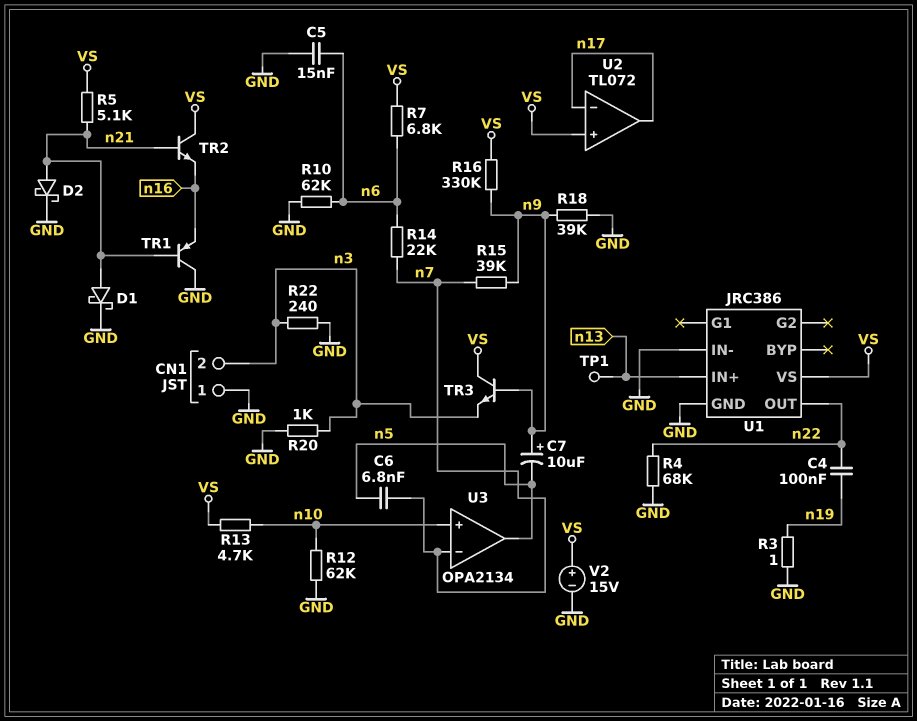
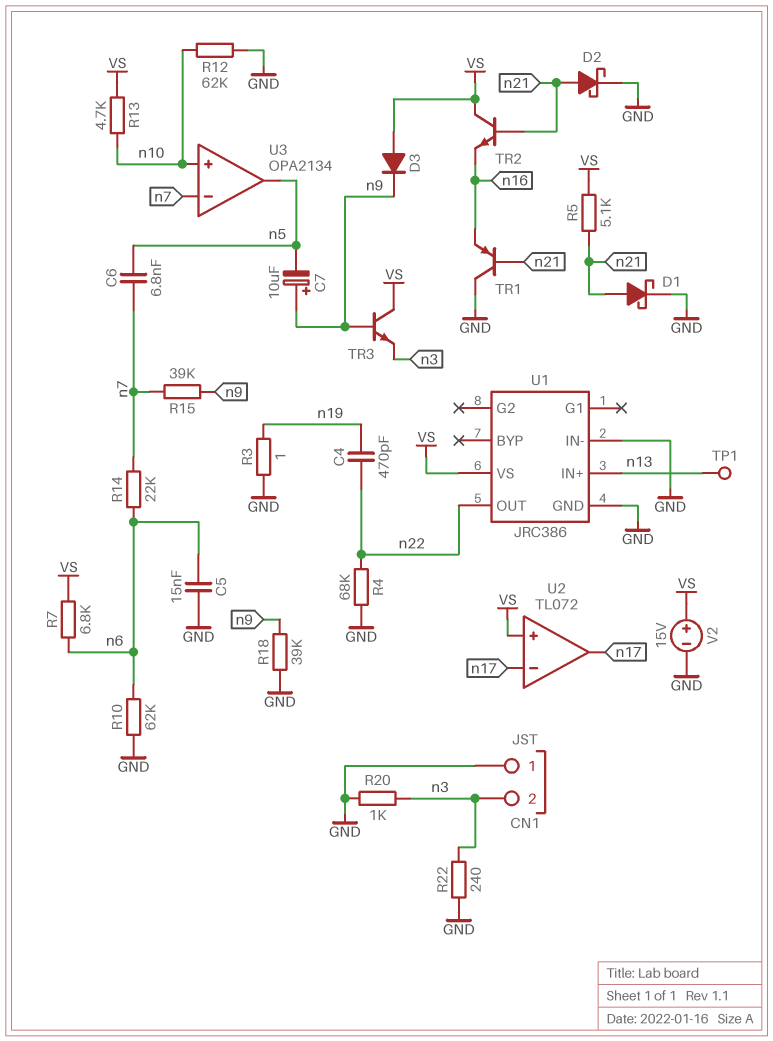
C4: 100nF (n19, n22) -> 470pF (n19, n22)
D3: none -> diode (A VS, K n9)
R16: 330k (VS, n9) -> none

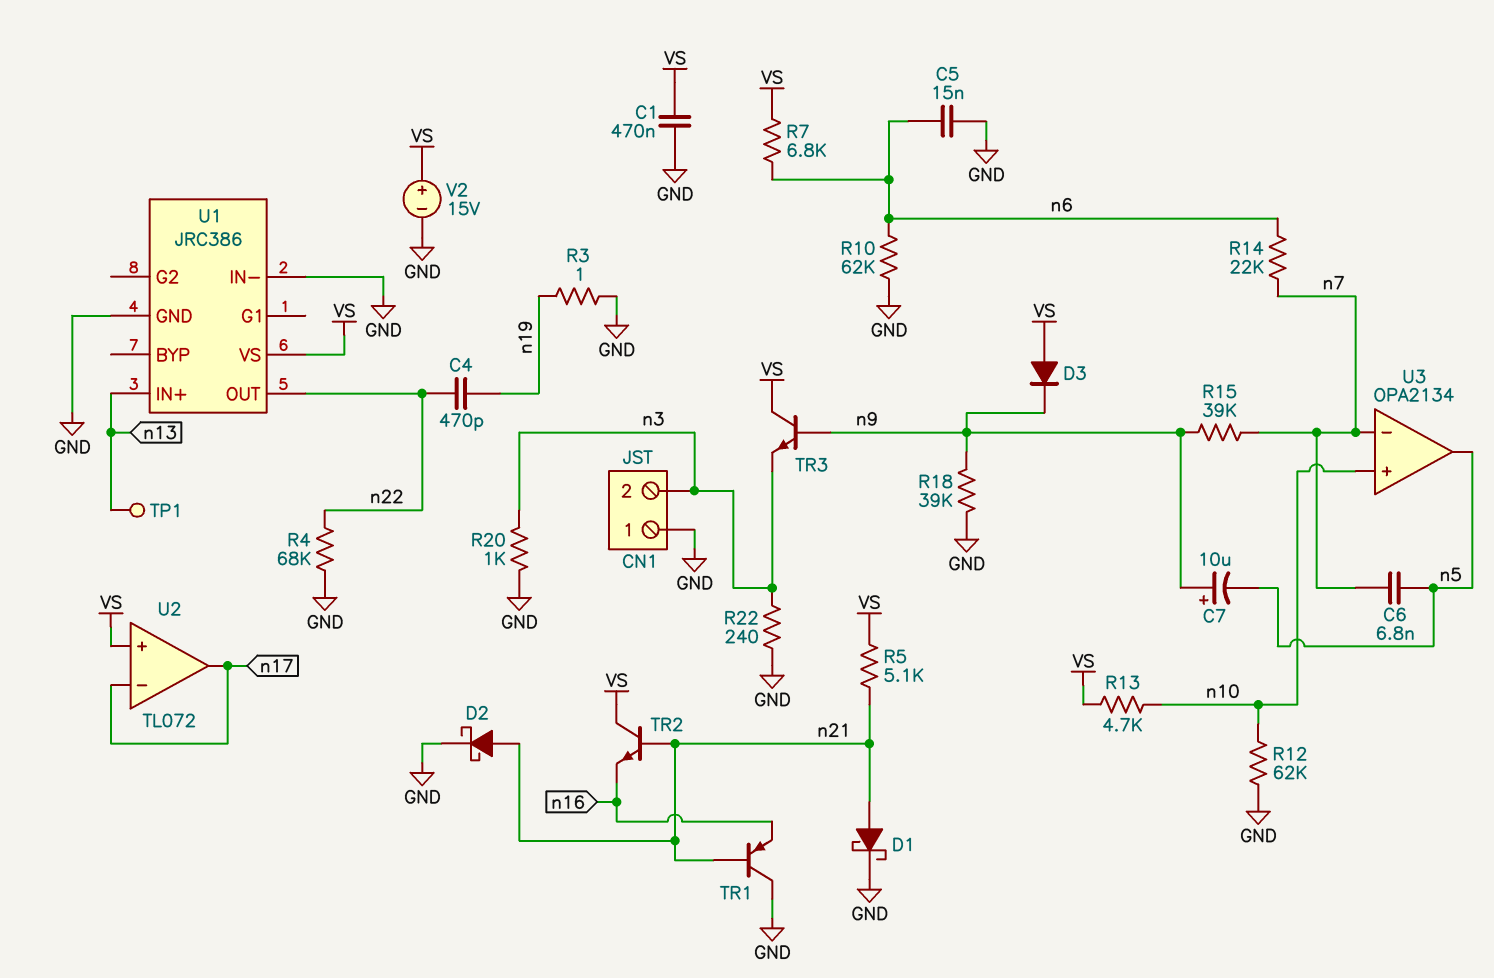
C1: none -> 470nF (GND, VS)

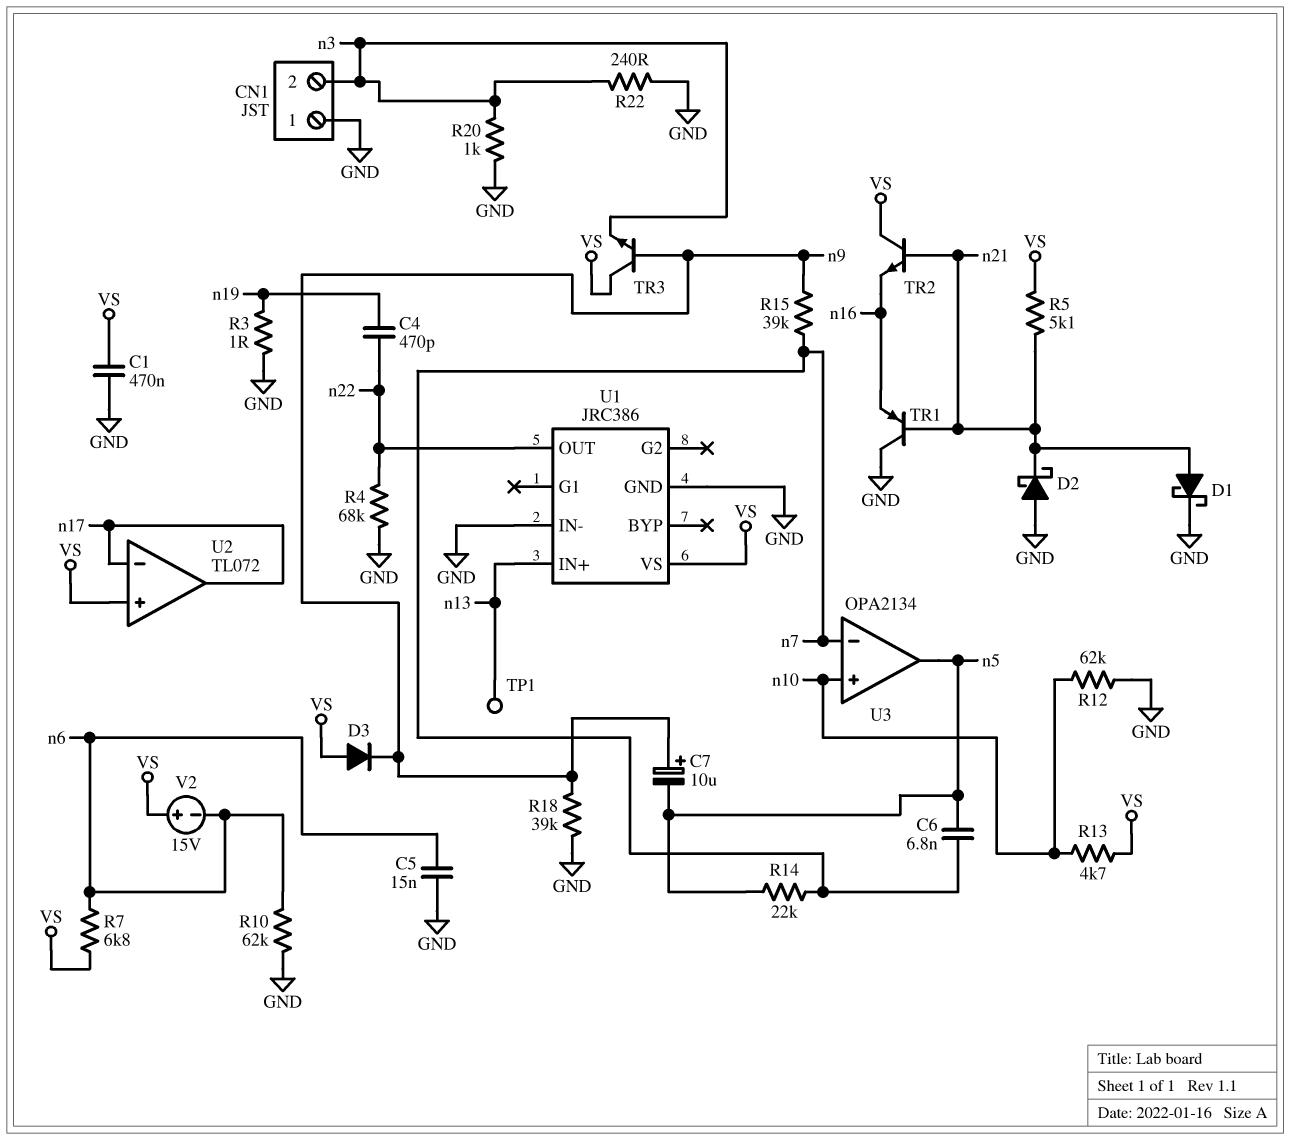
D2: schottky (A n21, K GND) -> schottky (A GND, K n21)
R14: 22k (n6, n7) -> 22k (n5, n7)
V2: 15V (plus VS, minus GND) -> 15V (plus VS, minus n6)

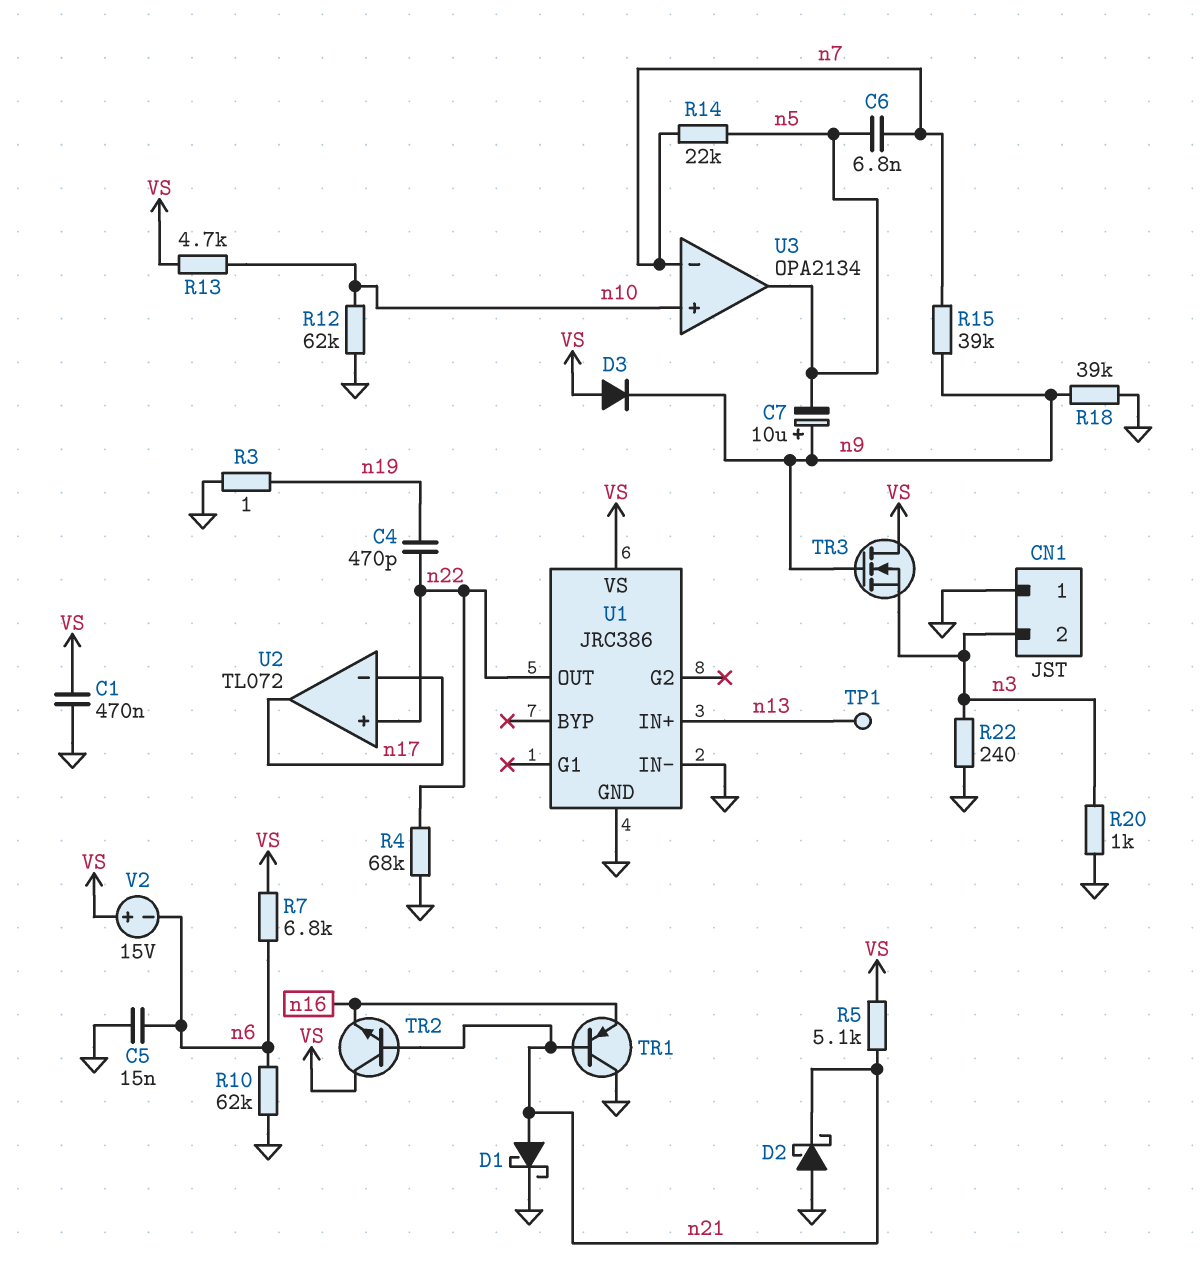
TR3: NPN (B n9, C VS, E n3) -> NMOS (G n9, D VS, S n3)
U2 pin in+: VS -> n22

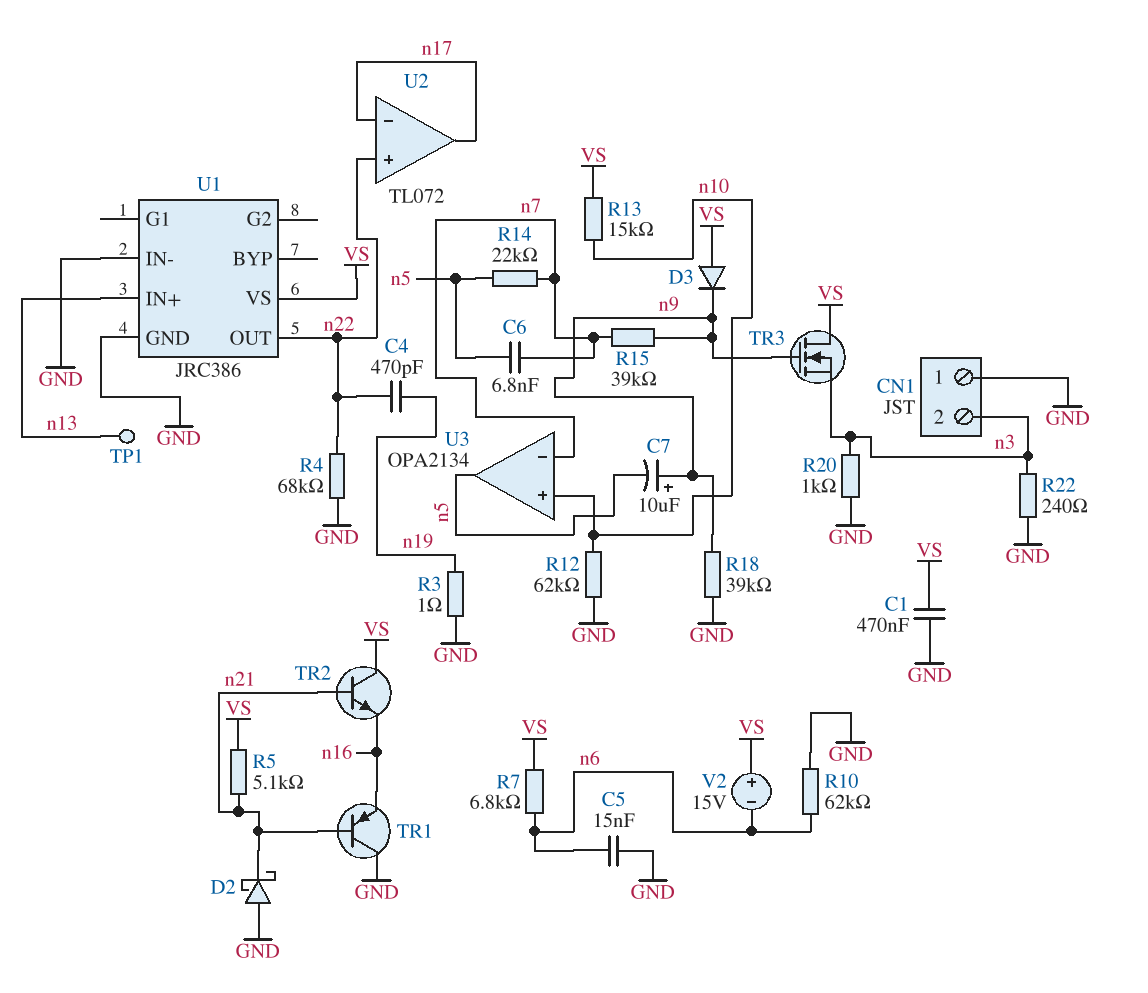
D1: schottky (A n21, K GND) -> none
R13: 4.7k (VS, n10) -> 15k (VS, n10)

